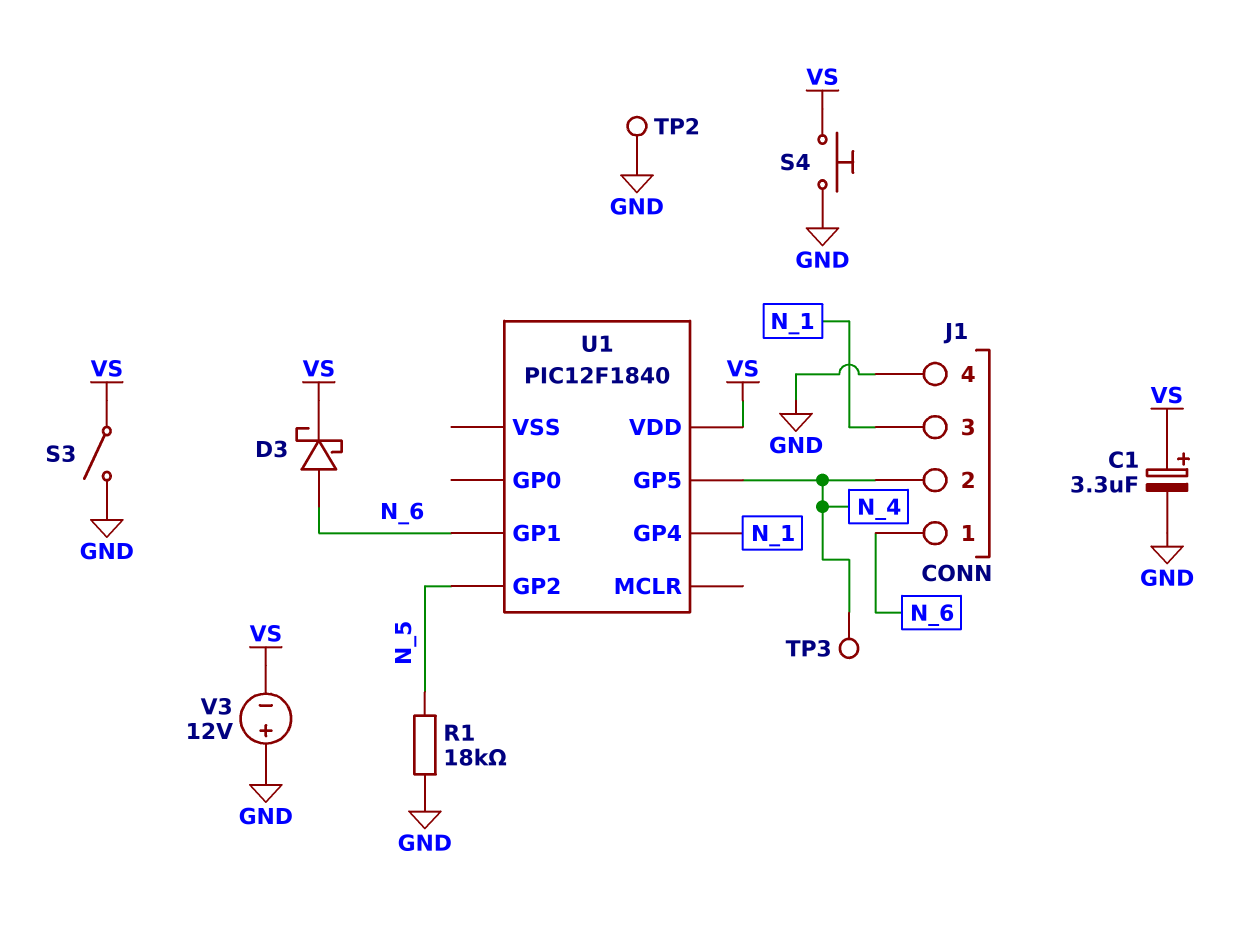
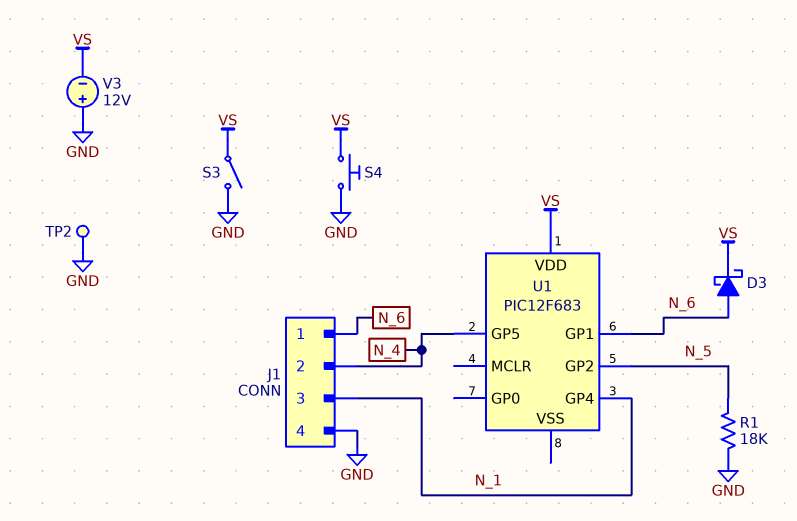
C1: 3.3uF (plus VS, minus GND) -> none
TP3: test point (N_4) -> none
U1: PIC12F1840 -> PIC12F683

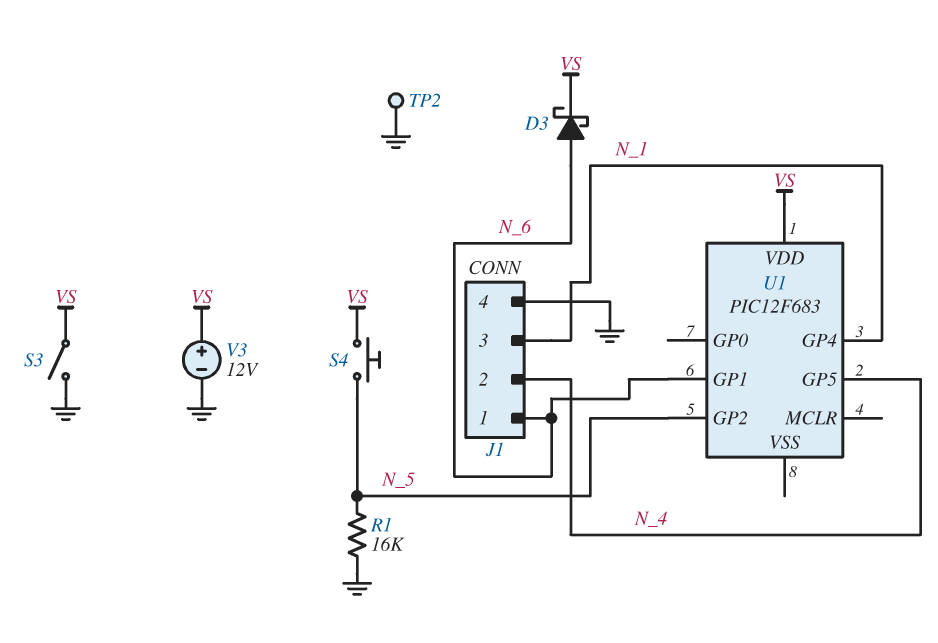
R1: 18k (GND, N_5) -> 16k (GND, N_5)
S4: button (GND, VS) -> button (N_5, VS)
V3: 12V (plus GND, minus VS) -> 12V (plus VS, minus GND)

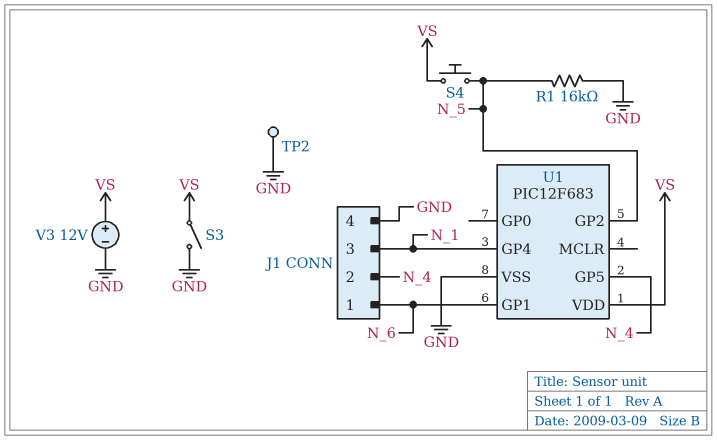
D3: schottky (A N_6, K VS) -> none
U1 pin VSS: none -> GND

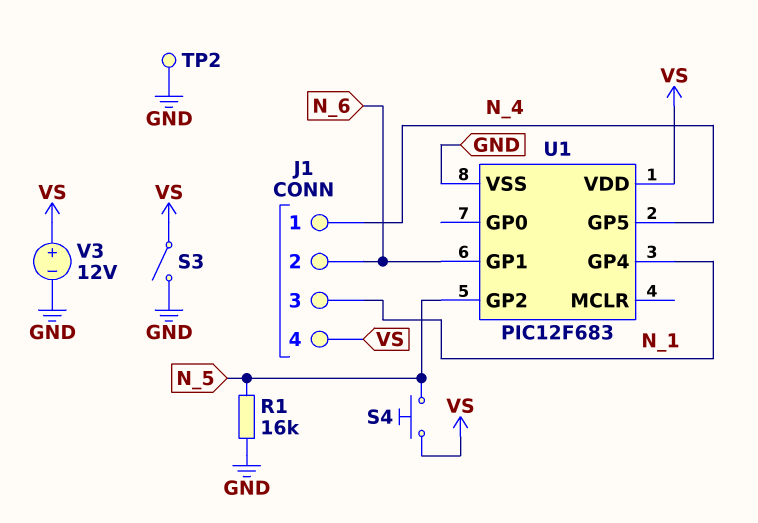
J1 pin 1: N_6 -> N_4
J1 pin 2: N_4 -> N_6
J1 pin 4: GND -> VS

